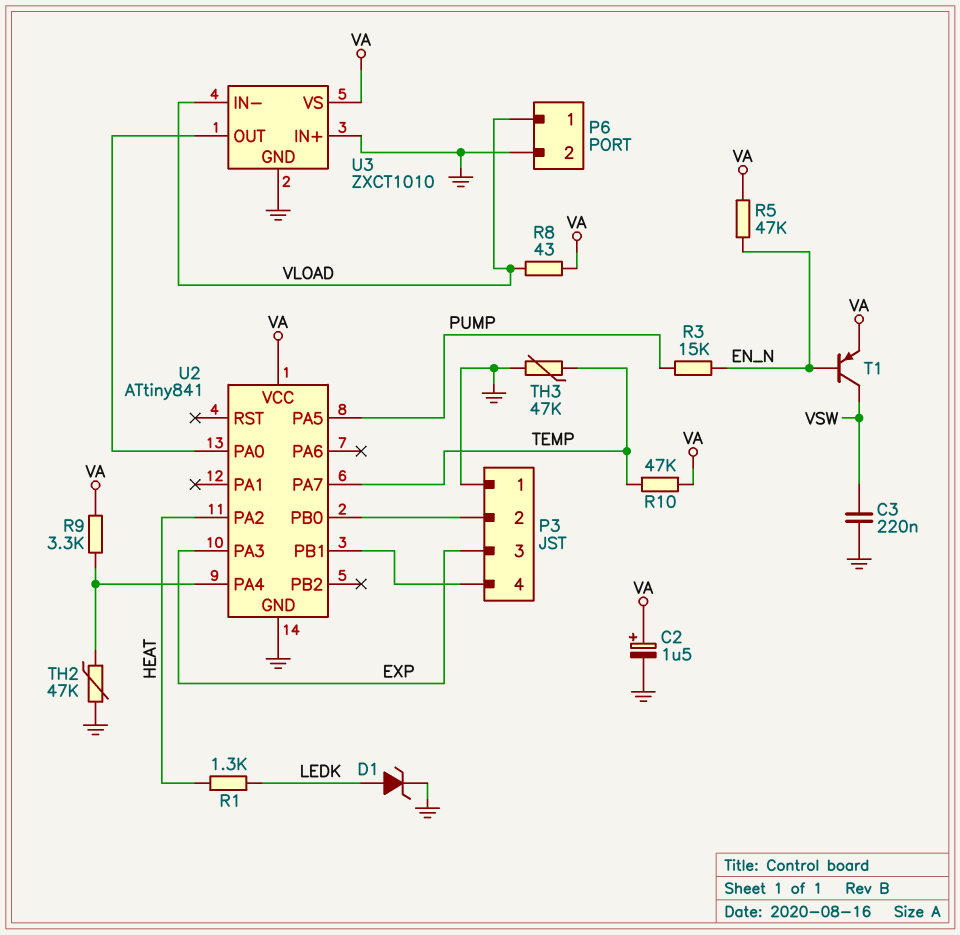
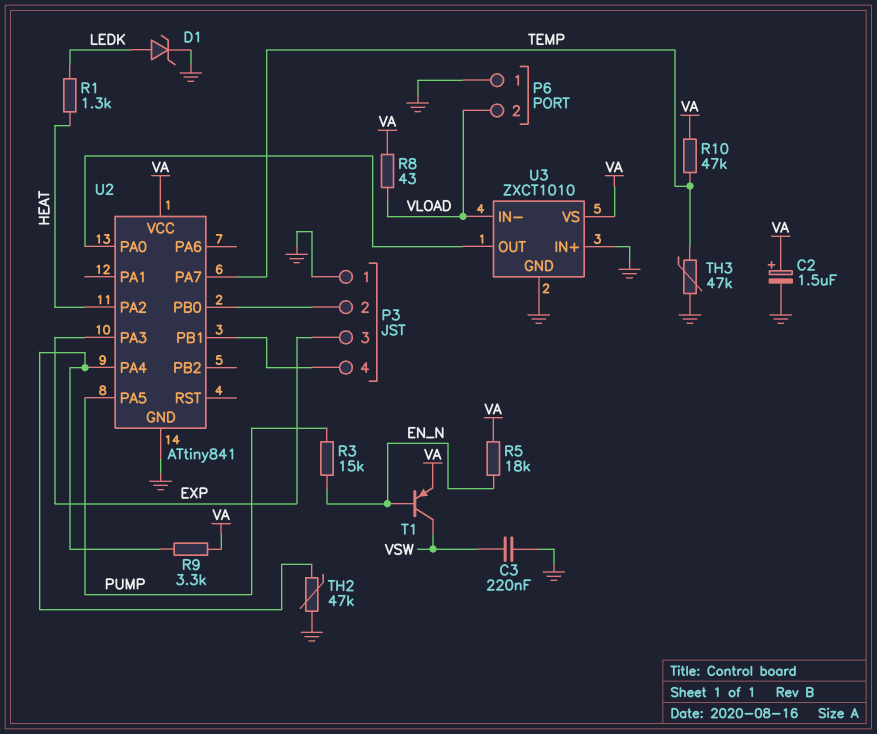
P6 pin 1: VLOAD -> GND
P6 pin 2: GND -> VLOAD
R5: 47k (EN_N, VA) -> 18k (EN_N, VA)

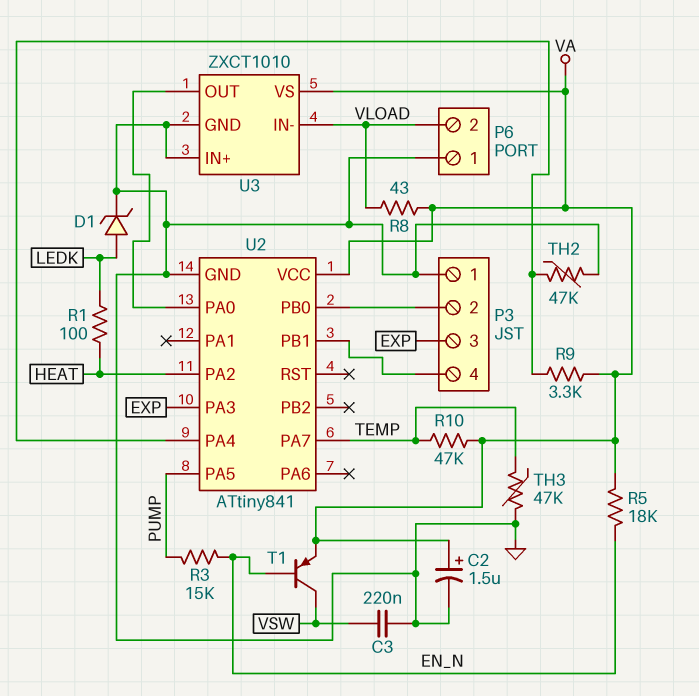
R1: 1.3k (HEAT, LEDK) -> 100 (HEAT, LEDK)

